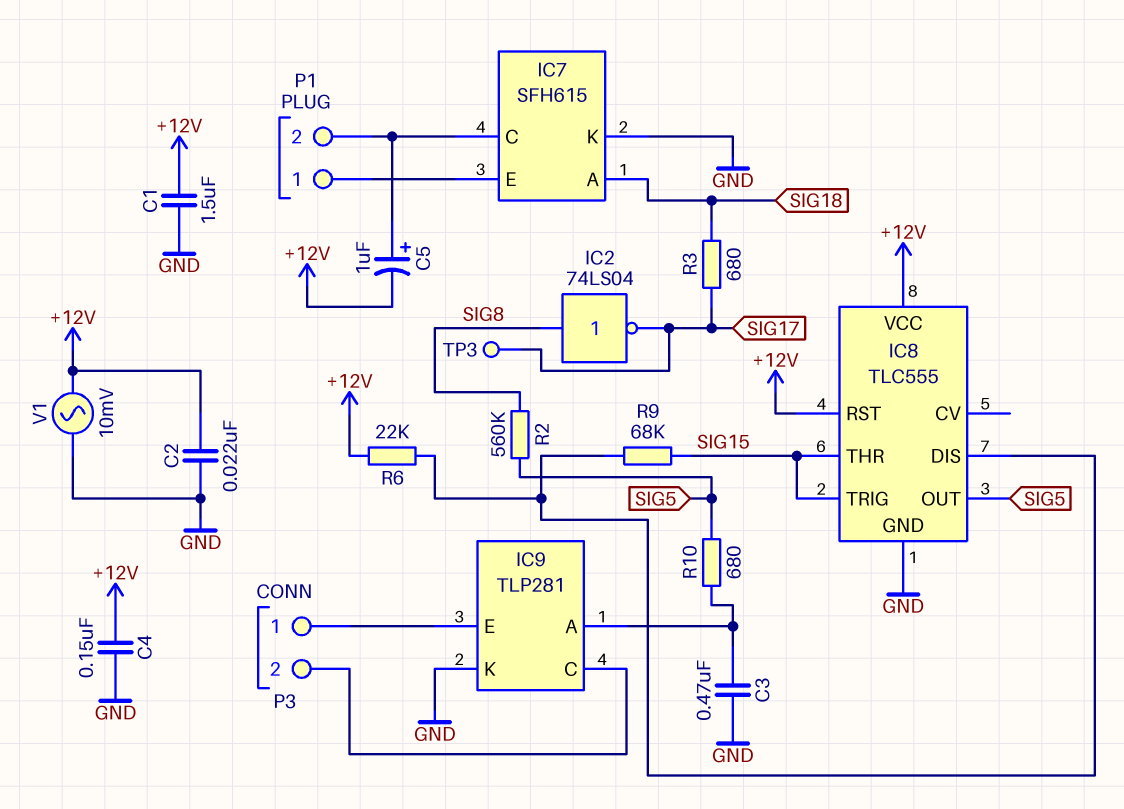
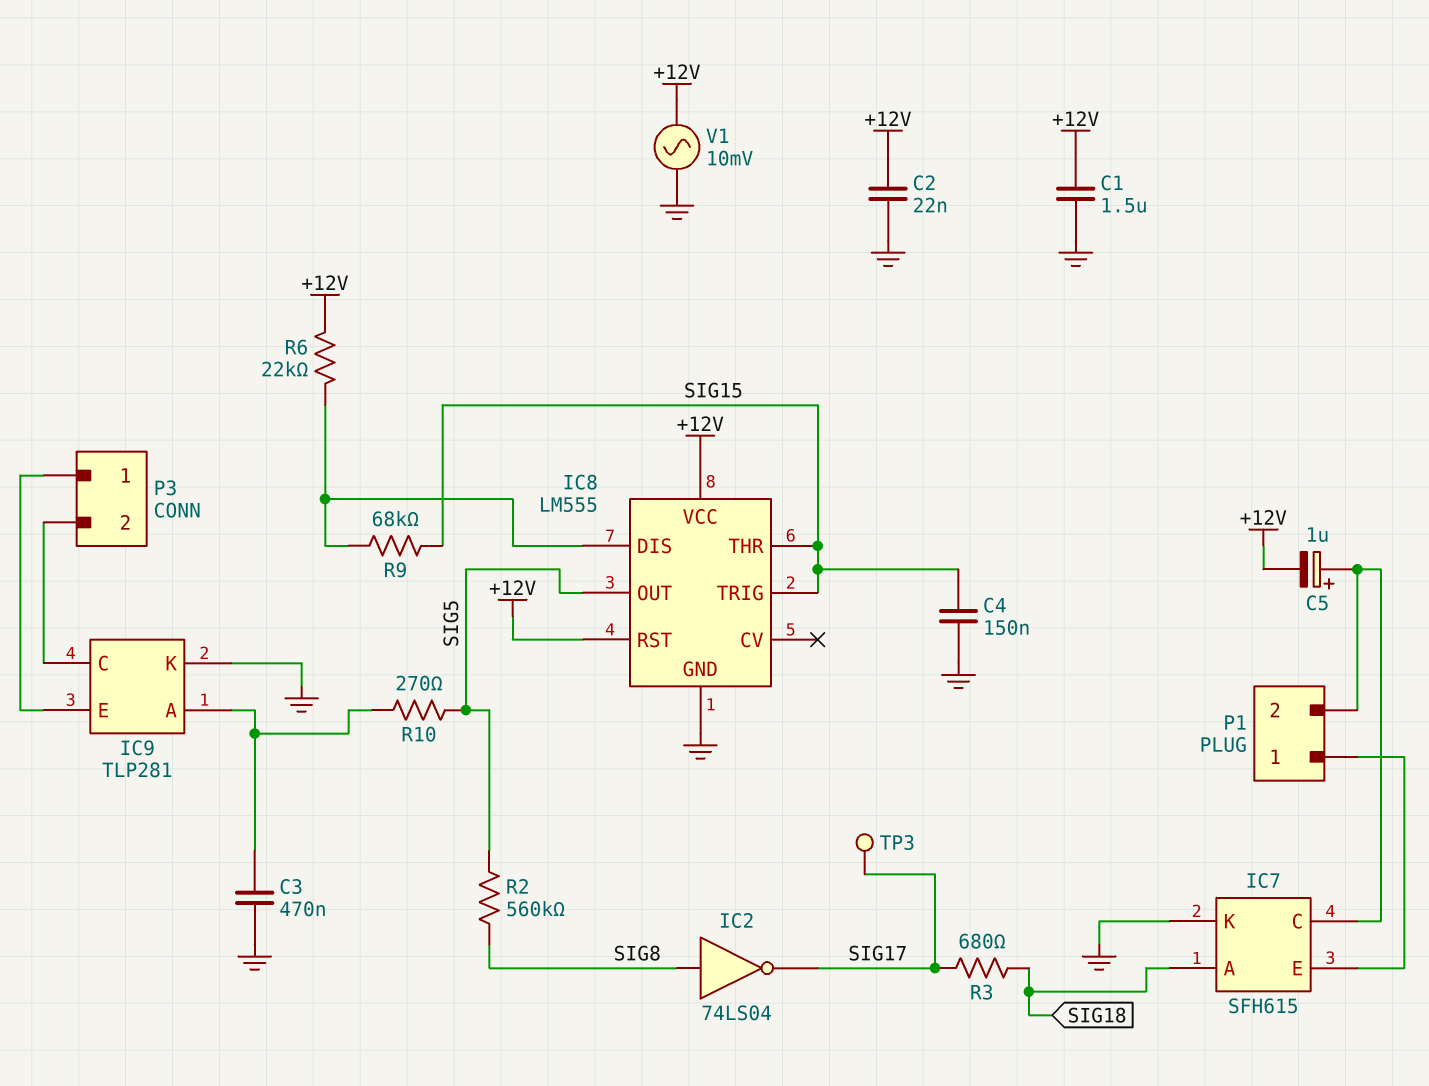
C4: 150nF (+12V, GND) -> 150nF (GND, SIG15)
IC8: TLC555 -> LM555
R10: 680 (IC9/A, SIG5) -> 270 (IC9/A, SIG5)

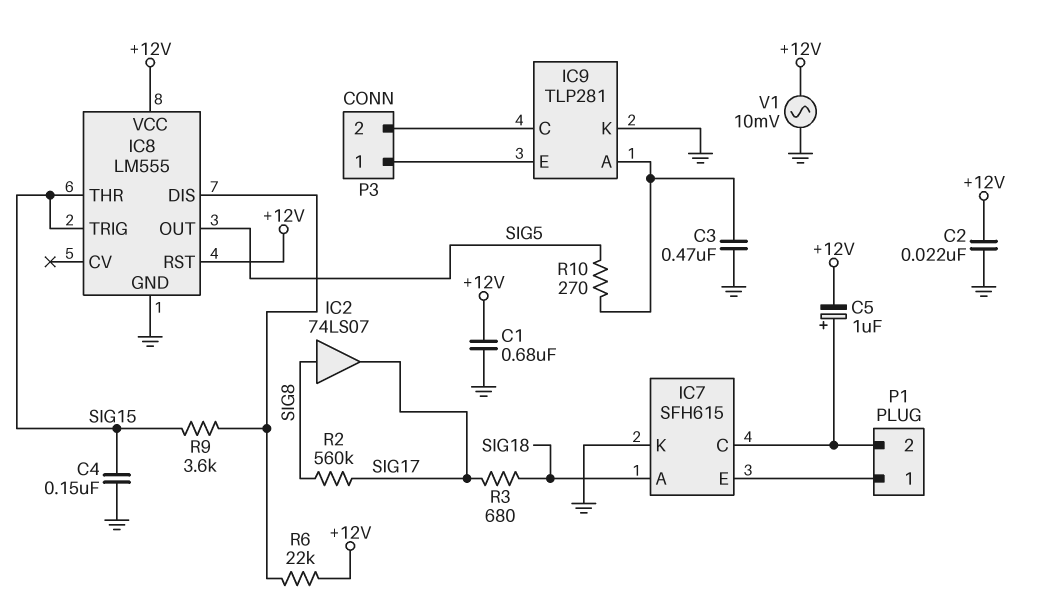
C1: 1.5uF (+12V, GND) -> 680nF (+12V, GND)
IC2: NOT 74LS04 (in SIG8, out SIG17) -> buffer 74LS07 (in SIG8, out SIG17)
R2: 560k (SIG5, SIG8) -> 560k (SIG8, SIG17)
R9: 68k (IC8/DIS, SIG15) -> 3.6k (IC8/DIS, SIG15)
TP3: test point (SIG17) -> none

